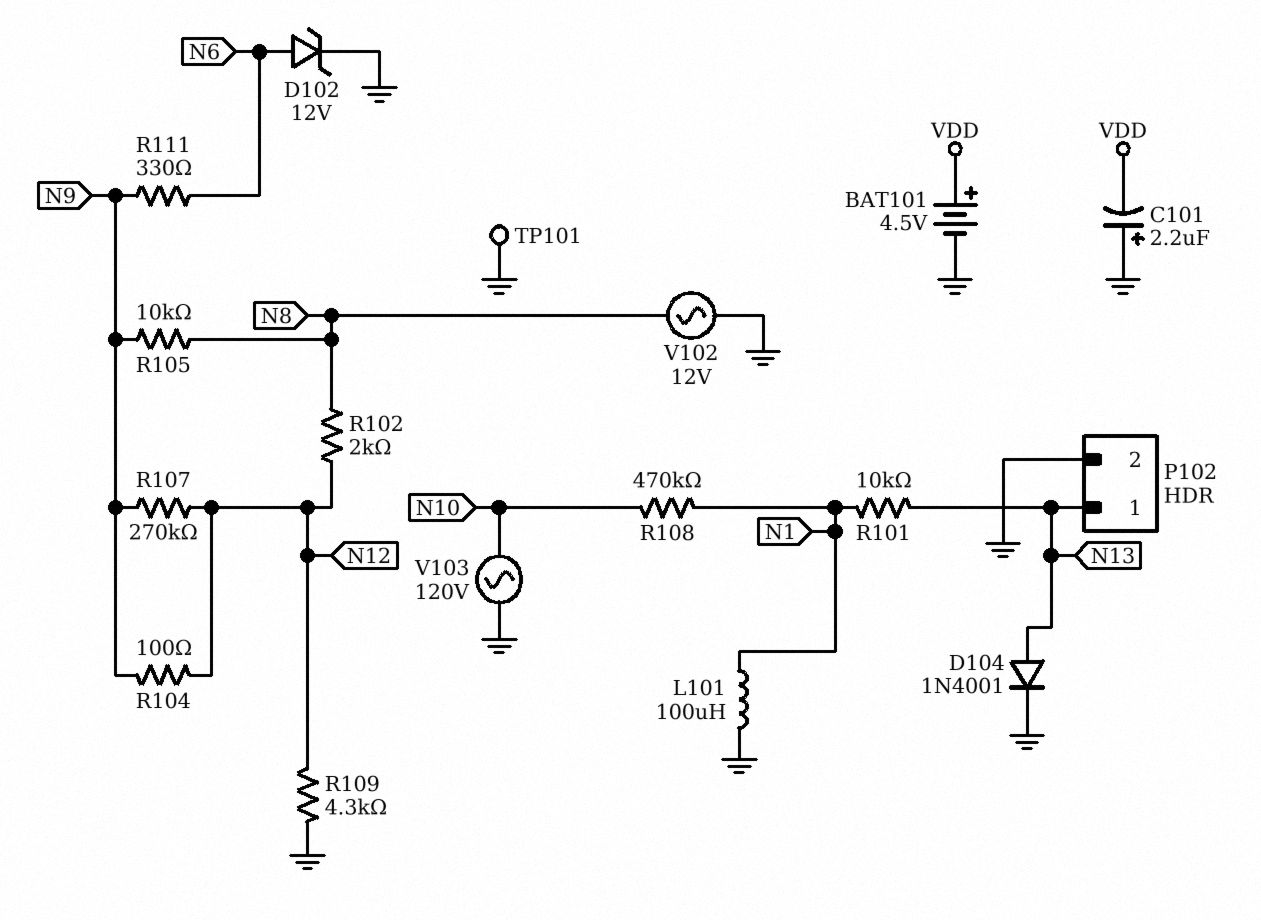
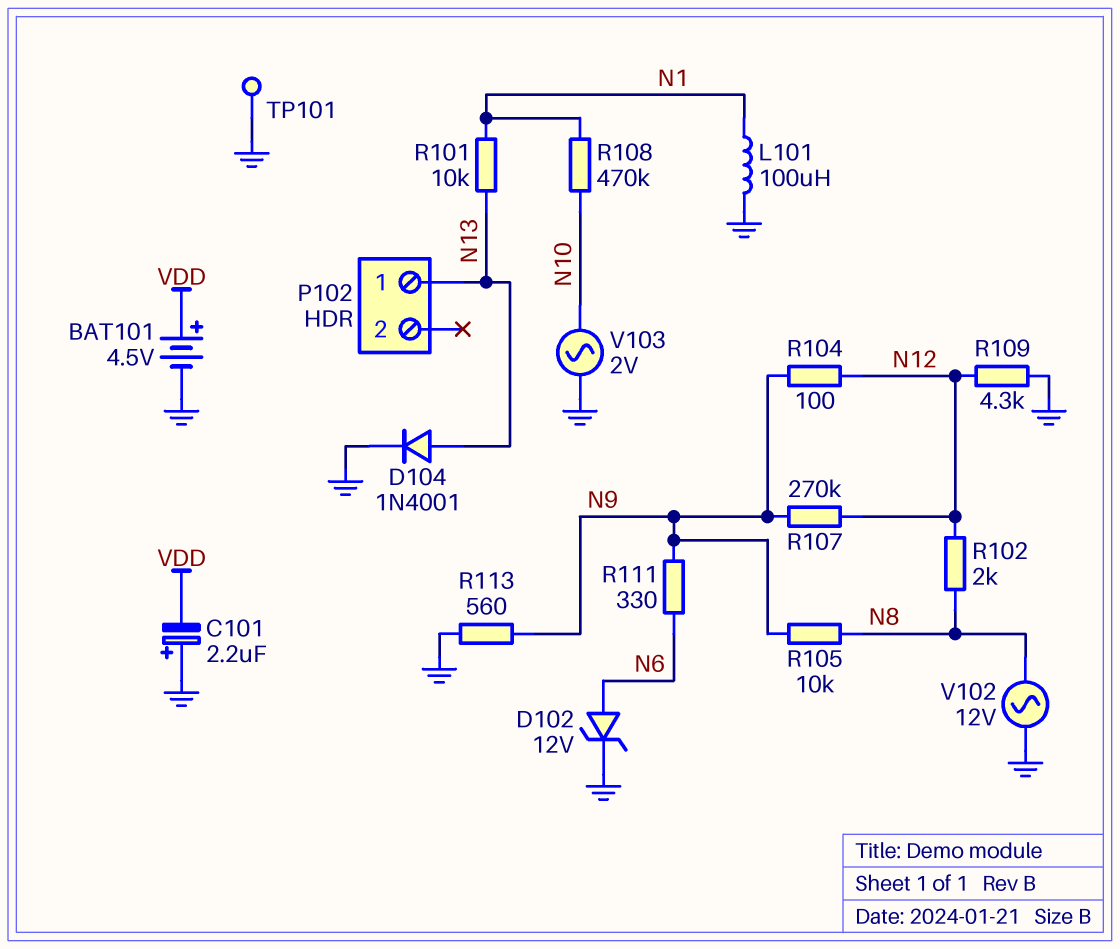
P102 pin 2: GND -> none
R113: none -> 560 (GND, N9)
V103: AC 120V (GND, N10) -> AC 2V (GND, N10)

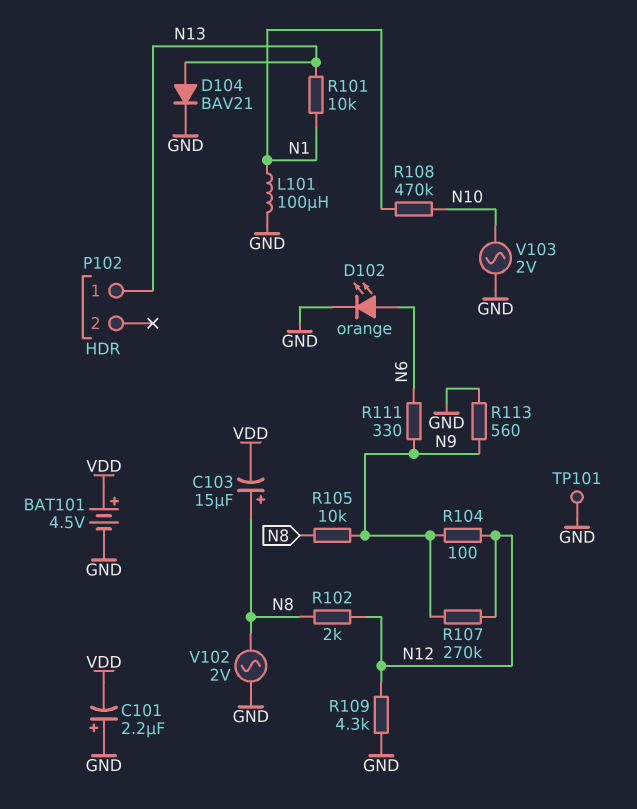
C103: none -> 15uF (plus N8, minus VDD)
D102: zener 12V (A N6, K GND) -> LED orange (A N6, K GND)
D104: diode 1N4001 (A N13, K GND) -> diode BAV21 (A N13, K GND)
V102: AC 12V (GND, N8) -> AC 2V (GND, N8)

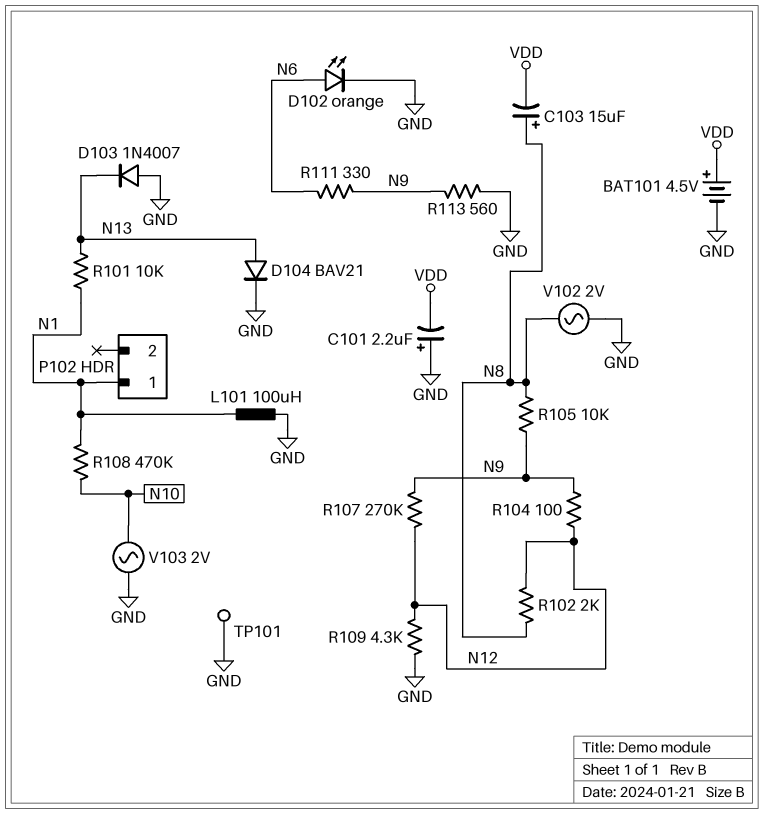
D103: none -> diode 1N4007 (A GND, K N13)
P102 pin 1: N13 -> N1

